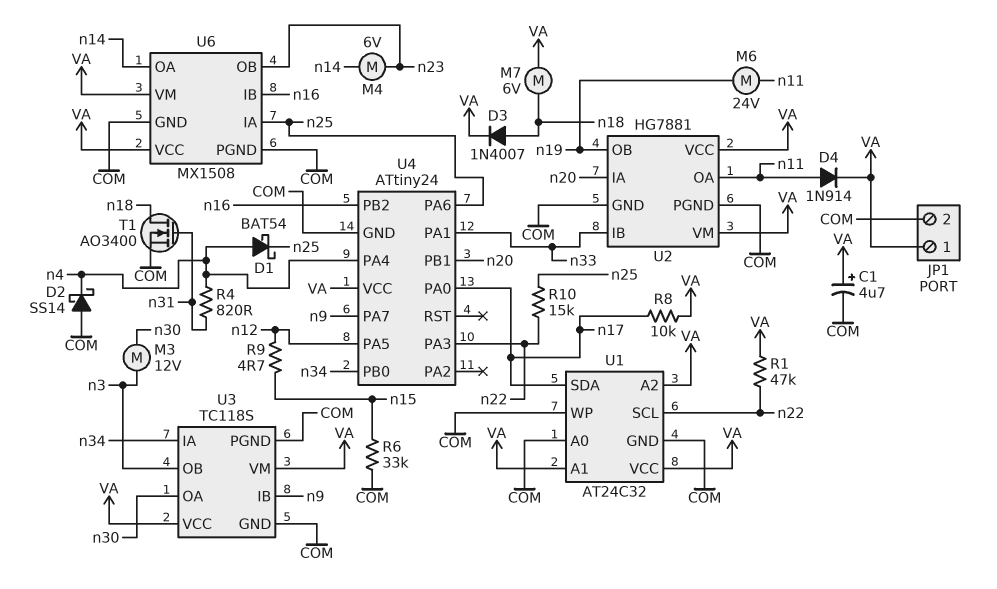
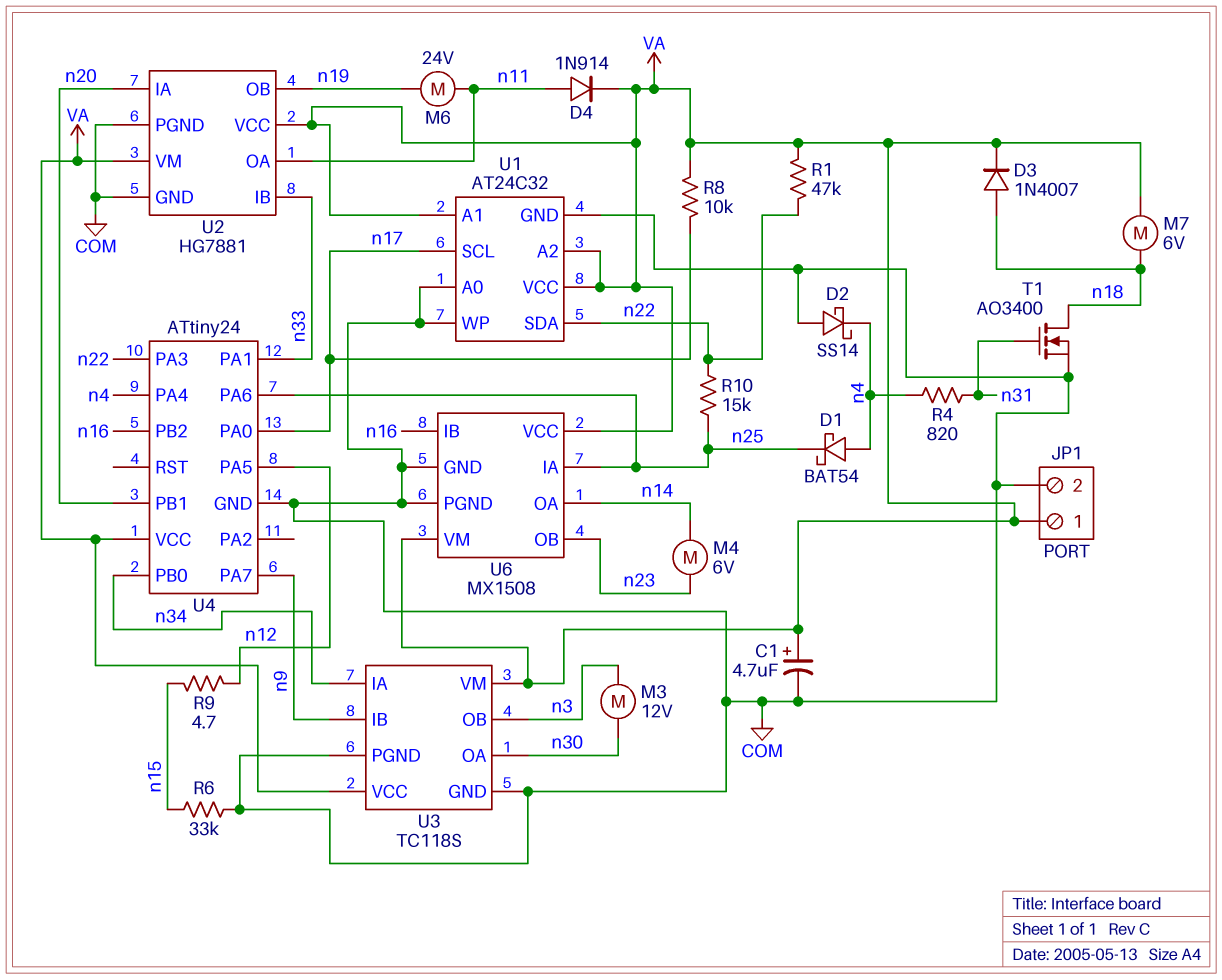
U1 pin SCL: n22 -> n17
U1 pin SDA: n17 -> n22

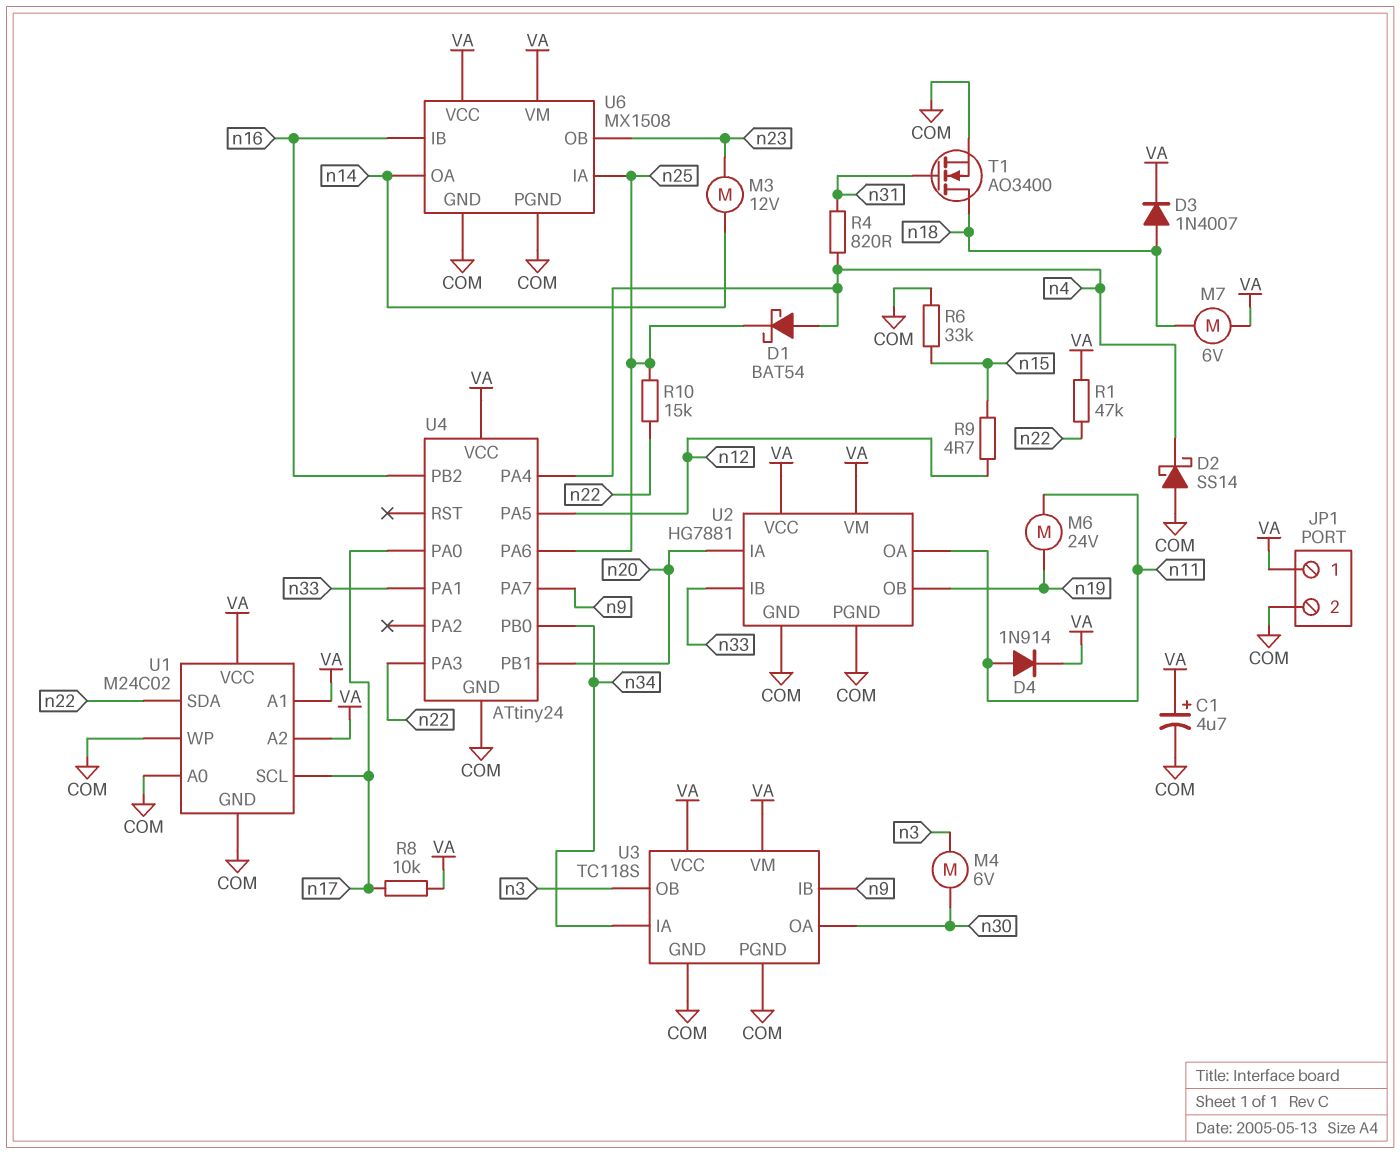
M3: motor 12V (n3, n30) -> motor 12V (n14, n23)
M4: motor 6V (n14, n23) -> motor 6V (n3, n30)
U1: AT24C32 -> M24C02

